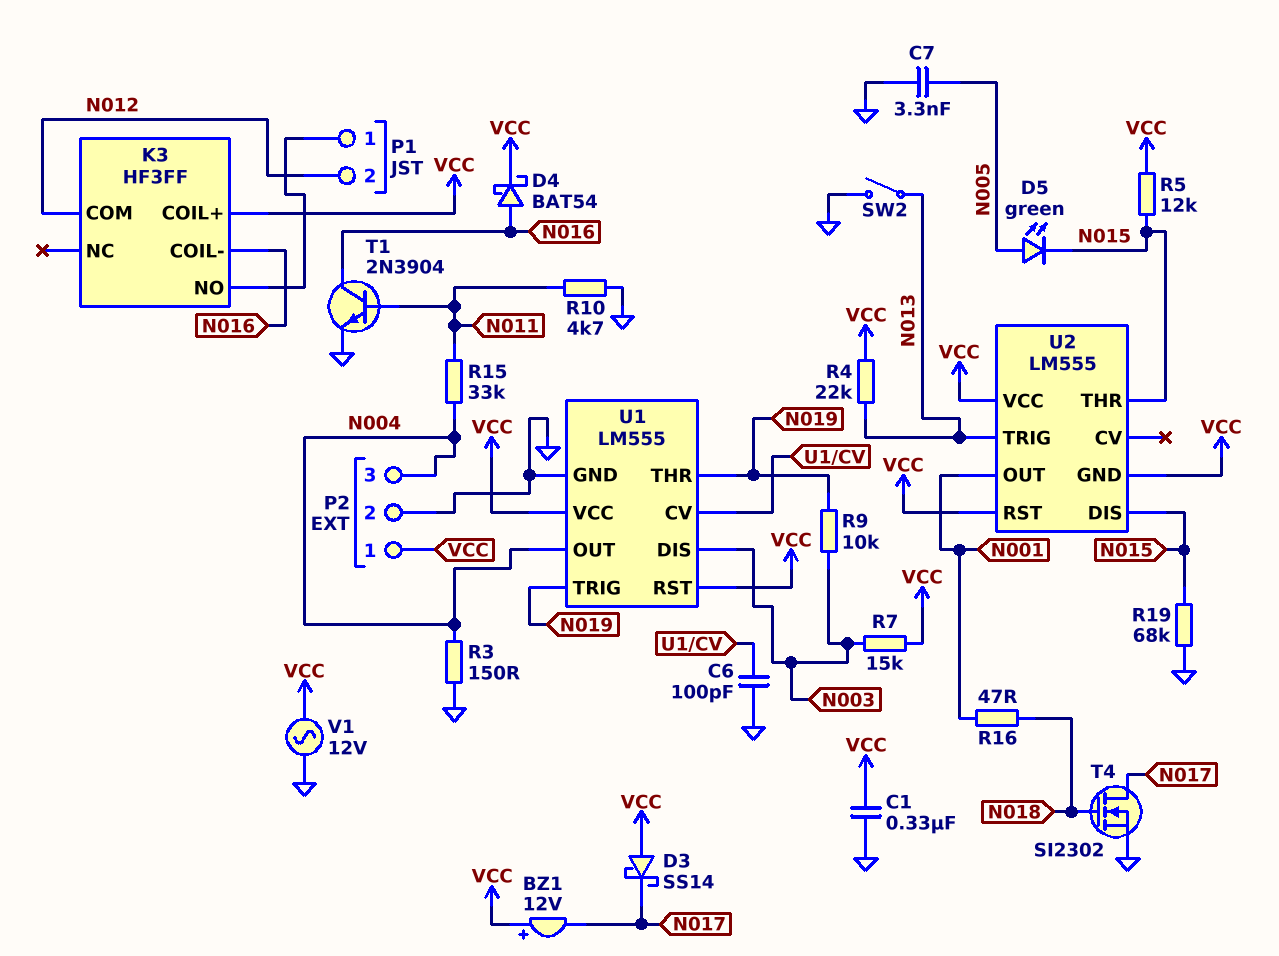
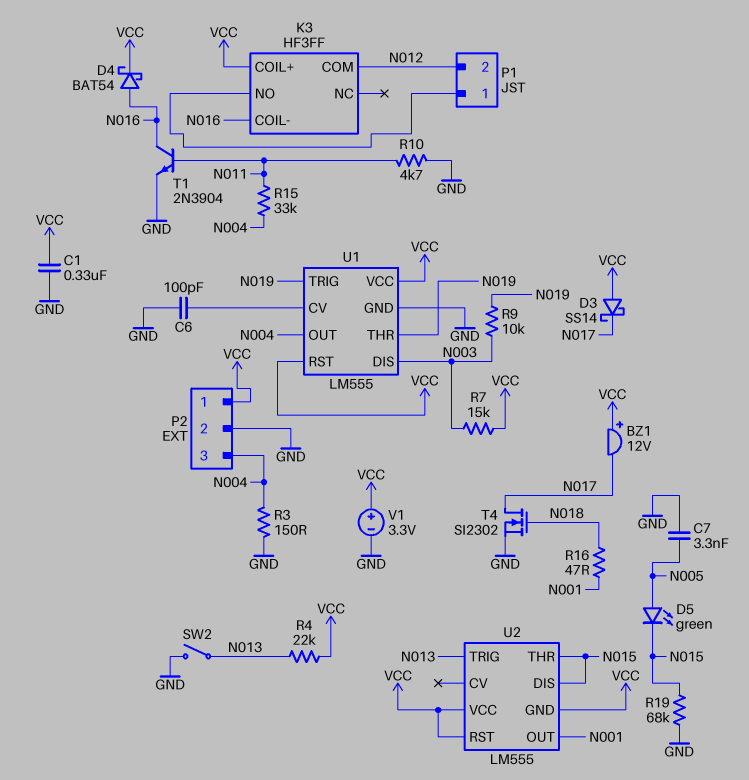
R5: 12k (N015, VCC) -> none
V1: AC 12V (GND, VCC) -> 3.3V (plus VCC, minus GND)

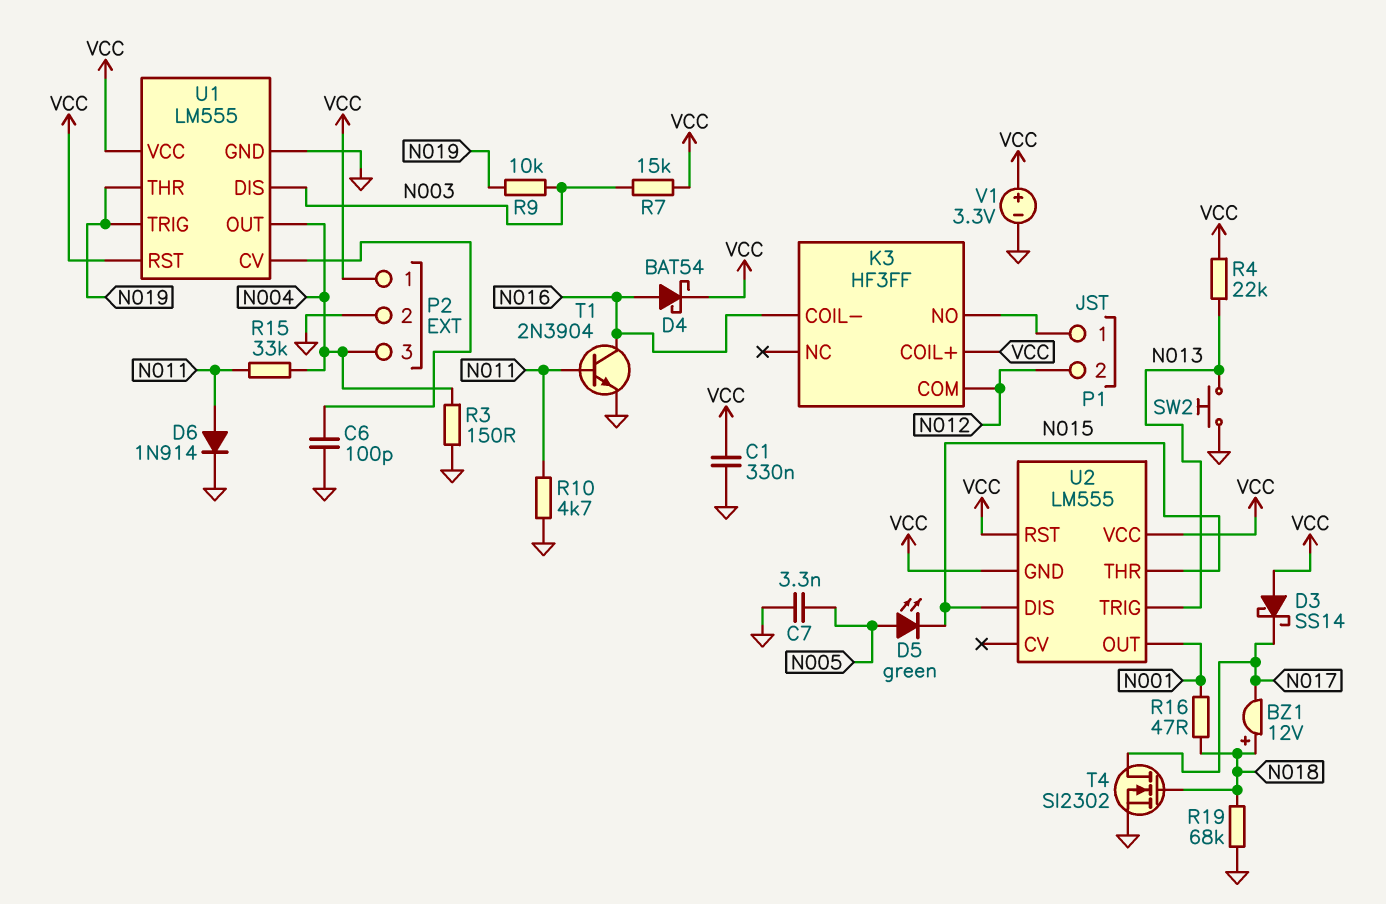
BZ1: buzzer 12V (plus VCC, minus N017) -> buzzer 12V (plus N018, minus N017)
D6: none -> diode 1N914 (A N011, K GND)
R19: 68k (GND, N015) -> 68k (GND, N018)
SW2: switch (GND, N013) -> button (GND, N013)

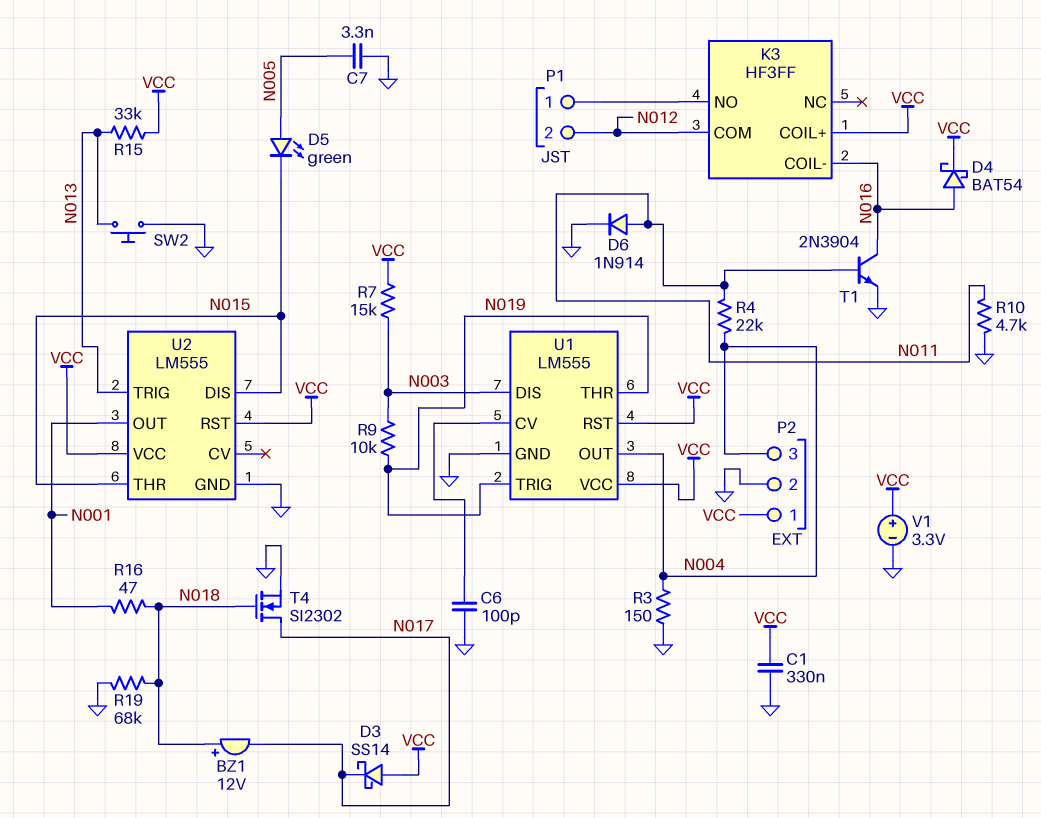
R4: 22k (N013, VCC) -> 22k (N004, N011)
R15: 33k (N004, N011) -> 33k (N013, VCC)
U2 pin GND: VCC -> GND

